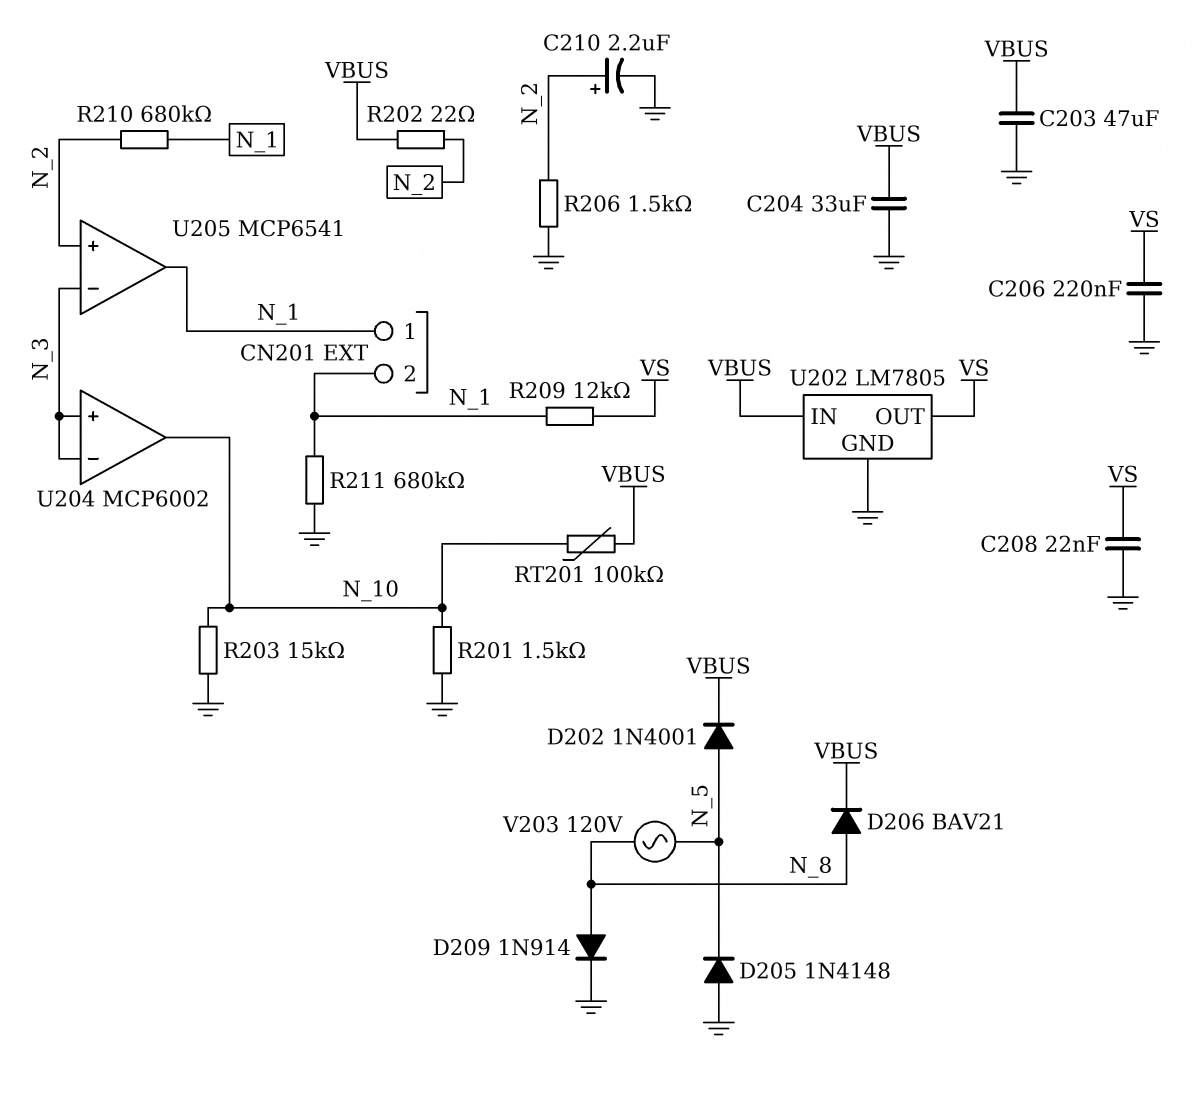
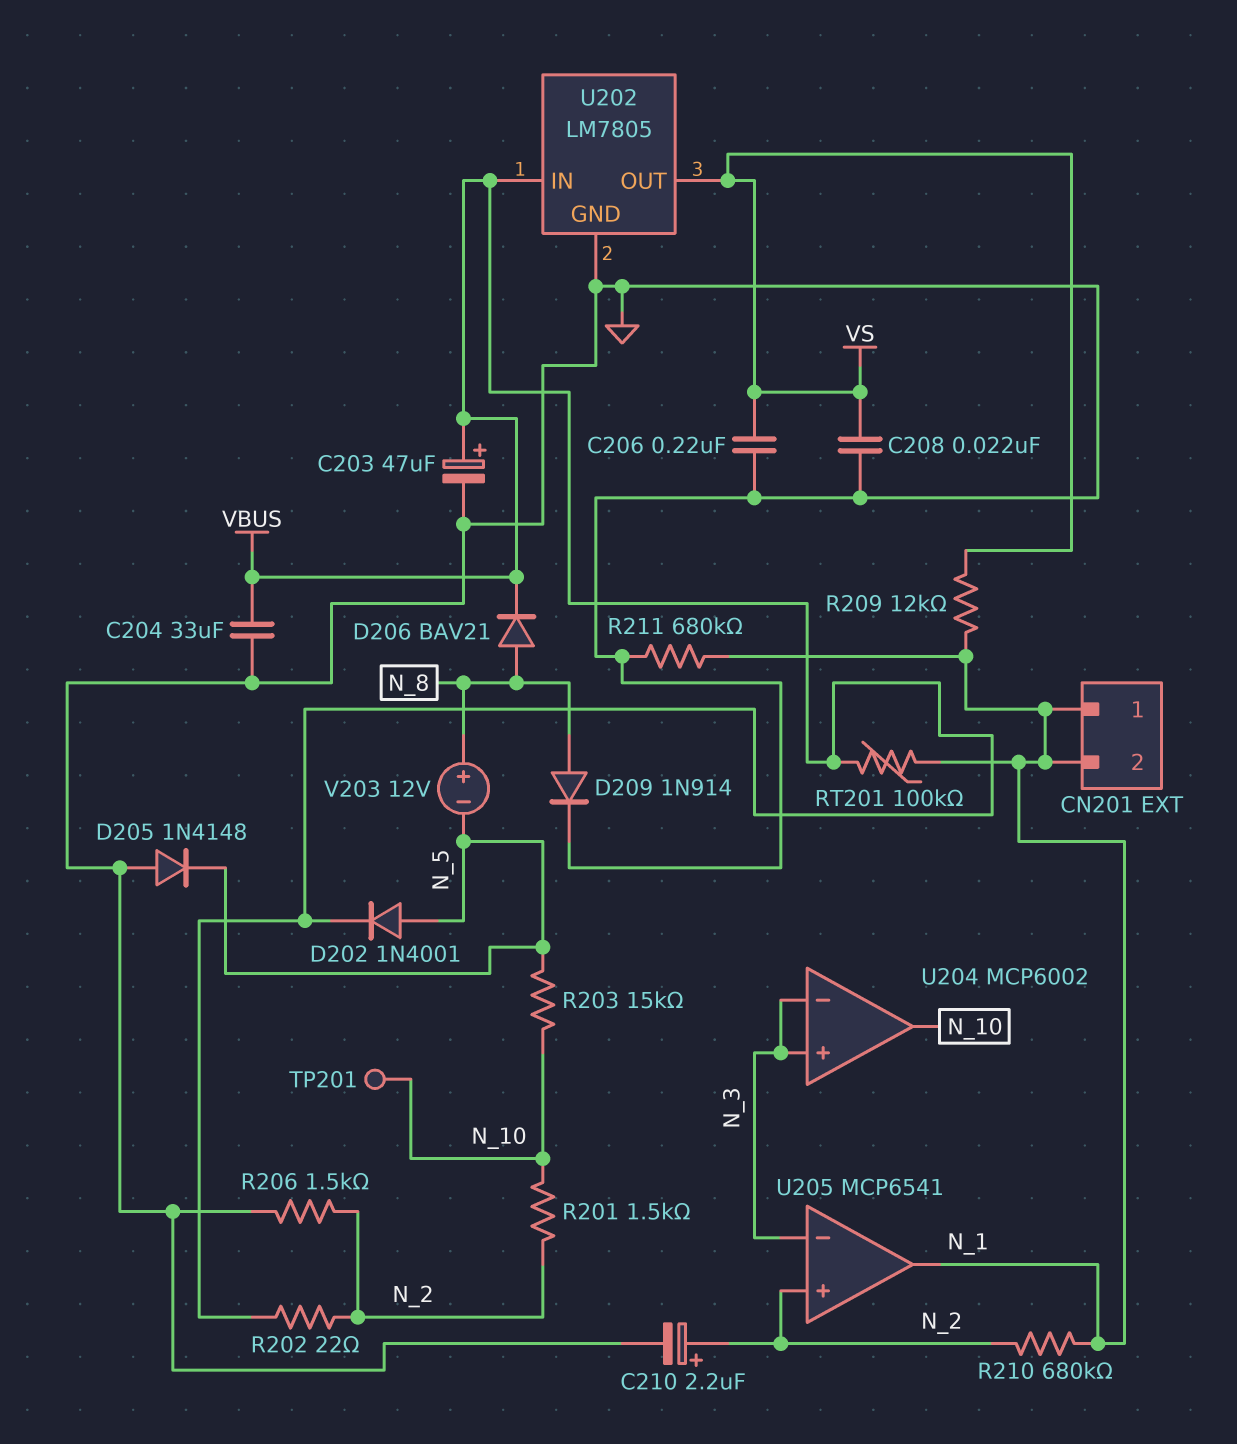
C203: 47uF (GND, VBUS) -> 47uF (plus VBUS, minus GND)
R201: 1.5k (GND, N_10) -> 1.5k (N_2, N_10)
R203: 15k (GND, N_10) -> 15k (N_5, N_10)
RT201: 100k (N_10, VBUS) -> 100k (N_1, VBUS)
TP201: none -> test point (N_10)
V203: AC 120V (N_5, N_8) -> 12V (plus N_8, minus N_5)

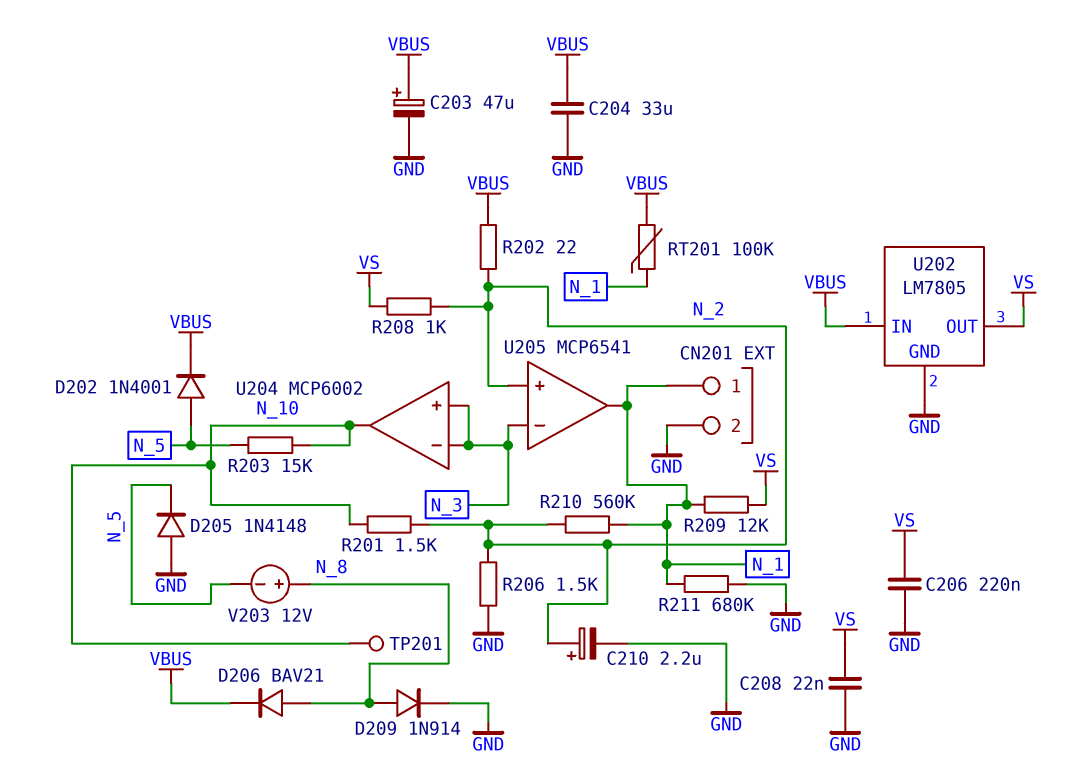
CN201 pin 2: N_1 -> GND
R208: none -> 1k (N_2, VS)
R210: 680k (N_1, N_2) -> 560k (N_1, N_2)

